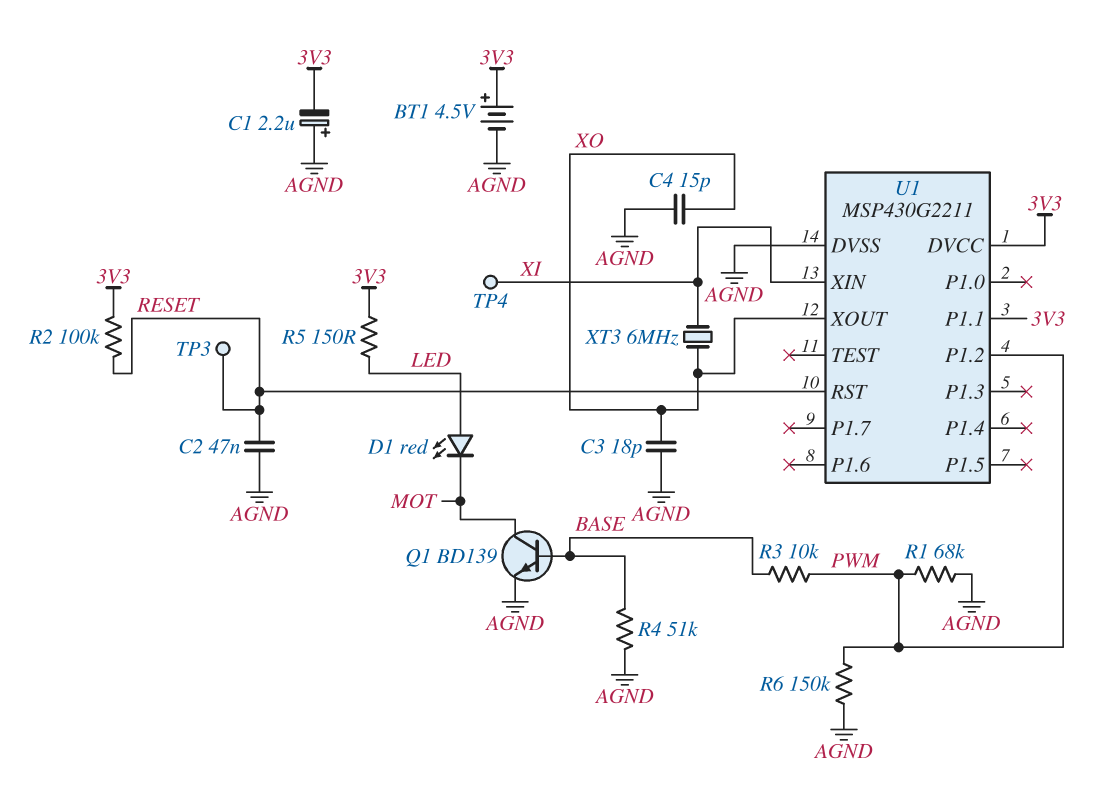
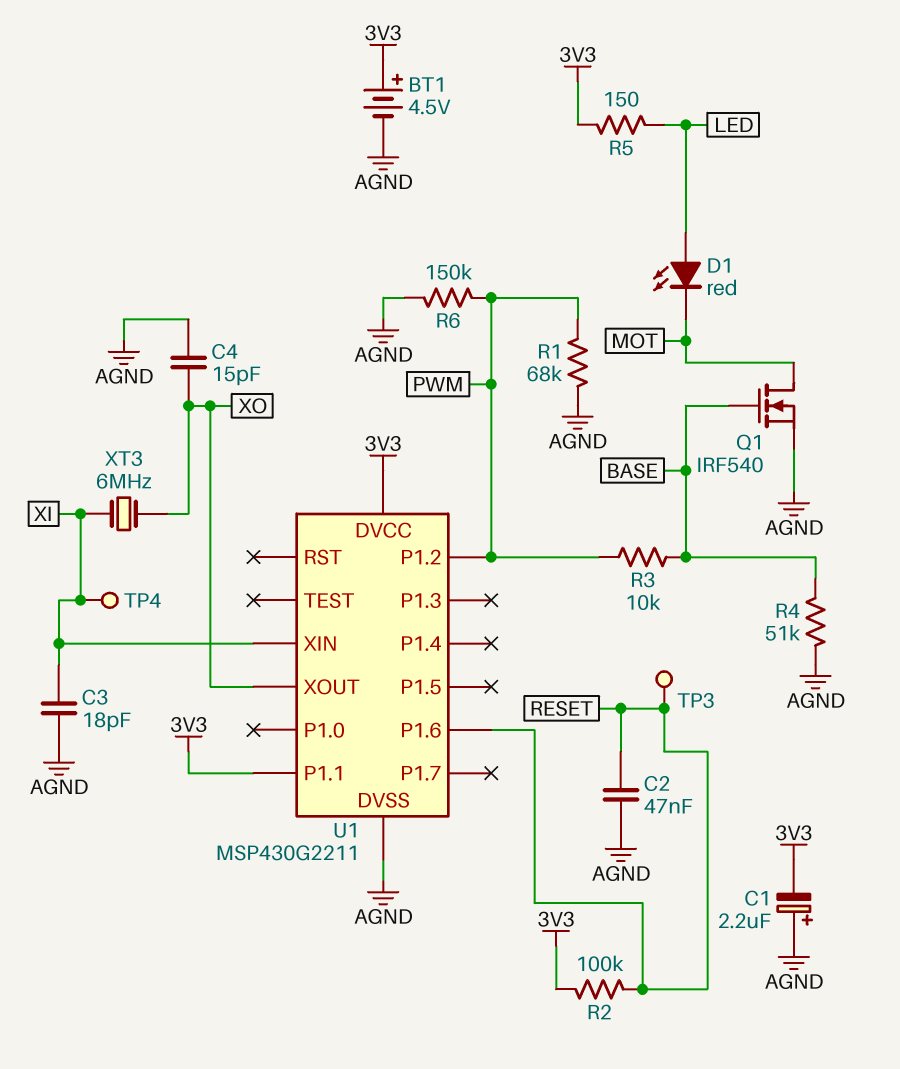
C3: 18pF (AGND, XO) -> 18pF (AGND, XI)
Q1: NPN BD139 (B BASE, C MOT, E AGND) -> NMOS IRF540 (G BASE, D MOT, S AGND)
U1 pin P1.6: none -> RESET
U1 pin RST: RESET -> none

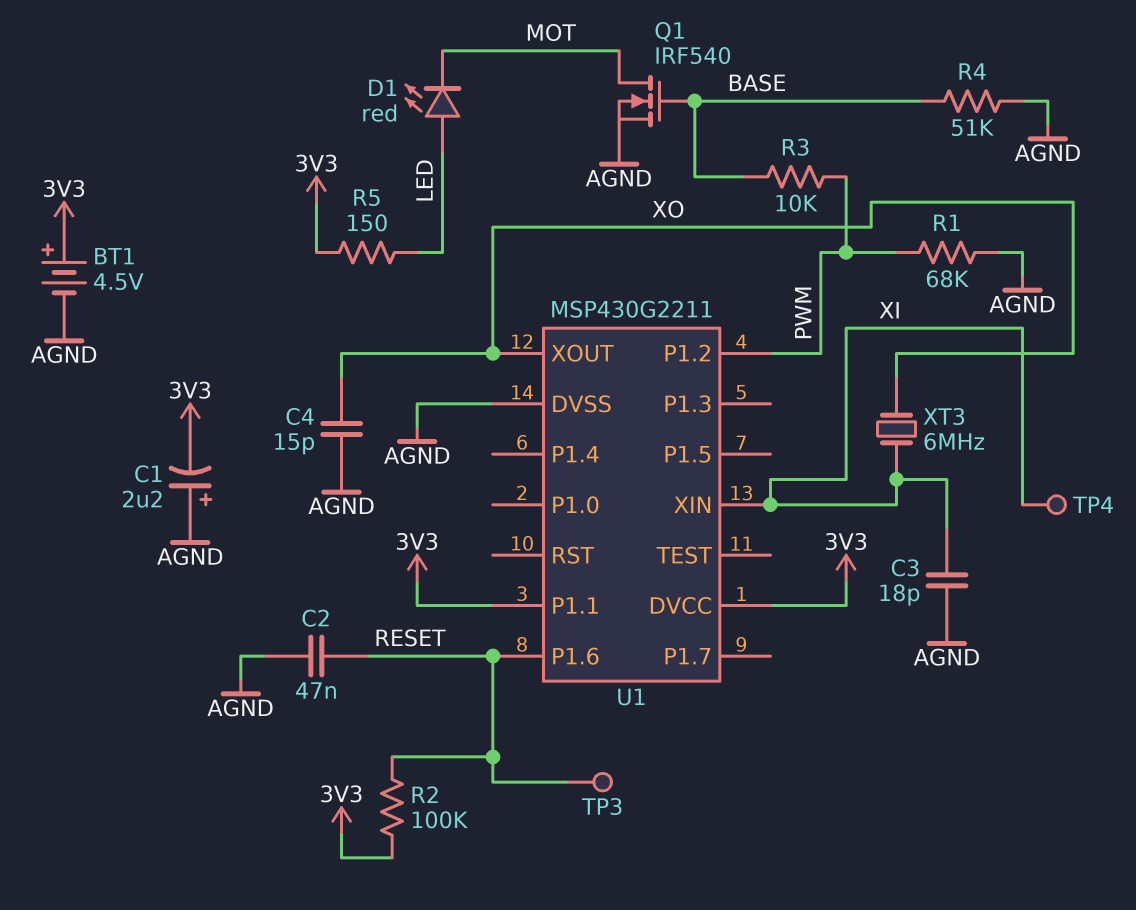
R6: 150k (AGND, PWM) -> none

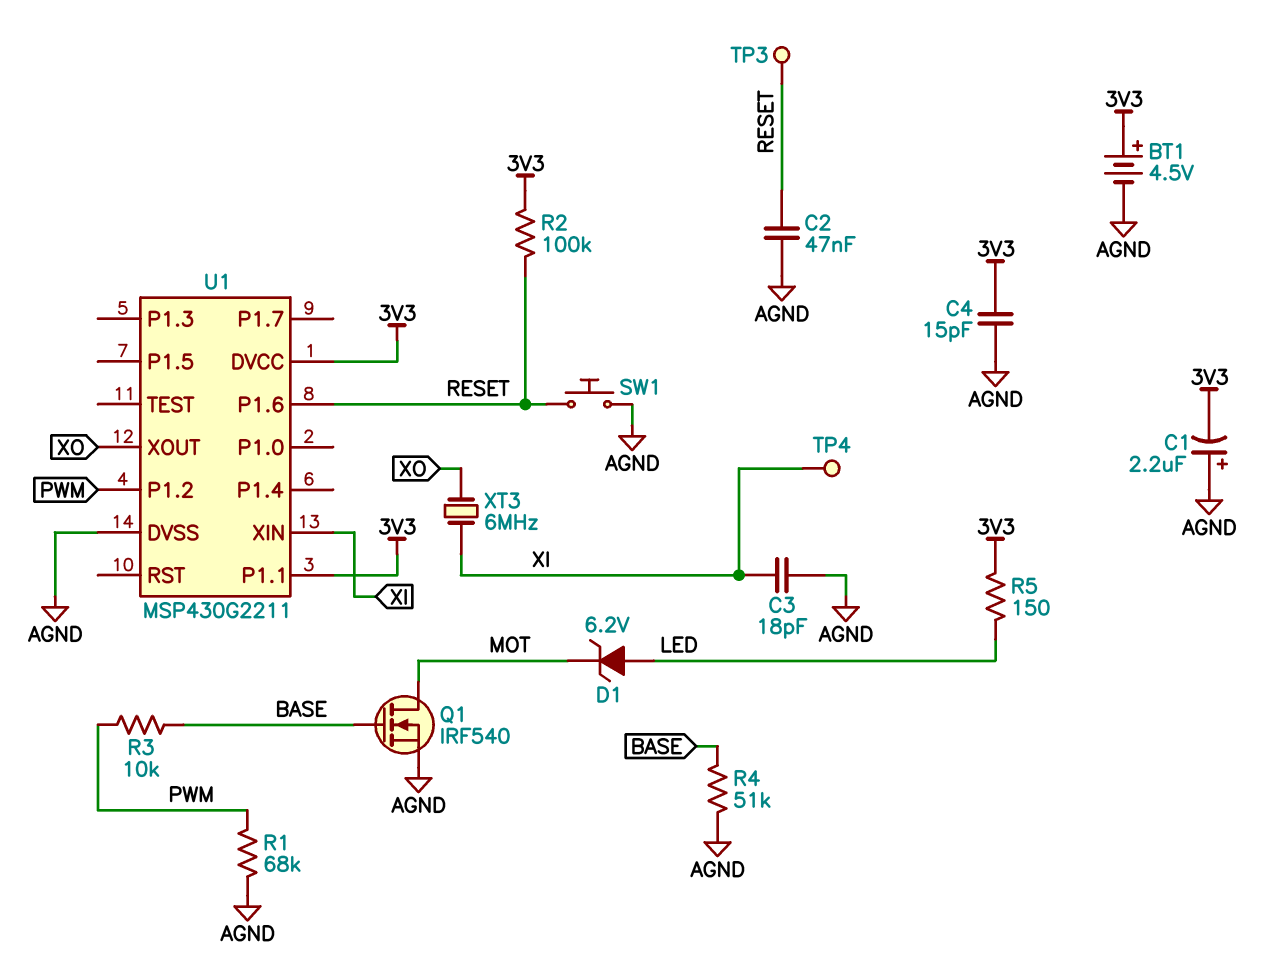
C4: 15pF (AGND, XO) -> 15pF (3V3, AGND)
D1: LED red (A LED, K MOT) -> zener 6.2V (A LED, K MOT)
SW1: none -> button (AGND, RESET)

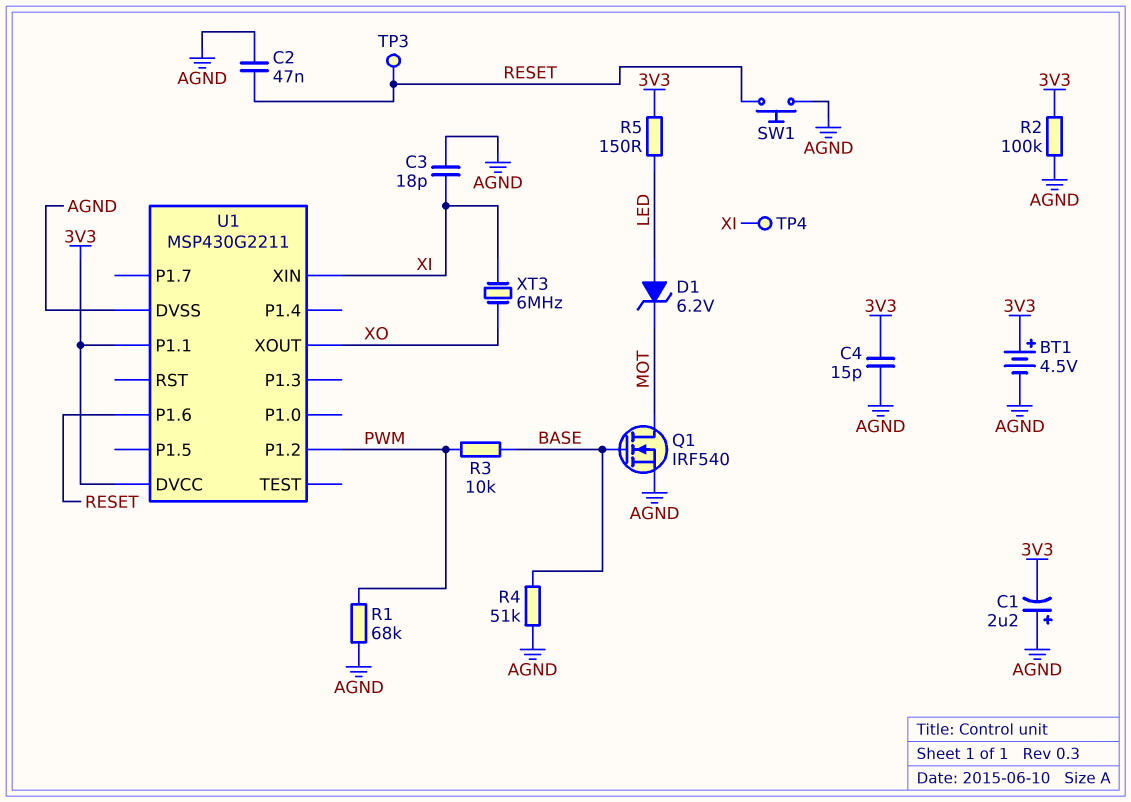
R2: 100k (3V3, RESET) -> 100k (3V3, AGND)

